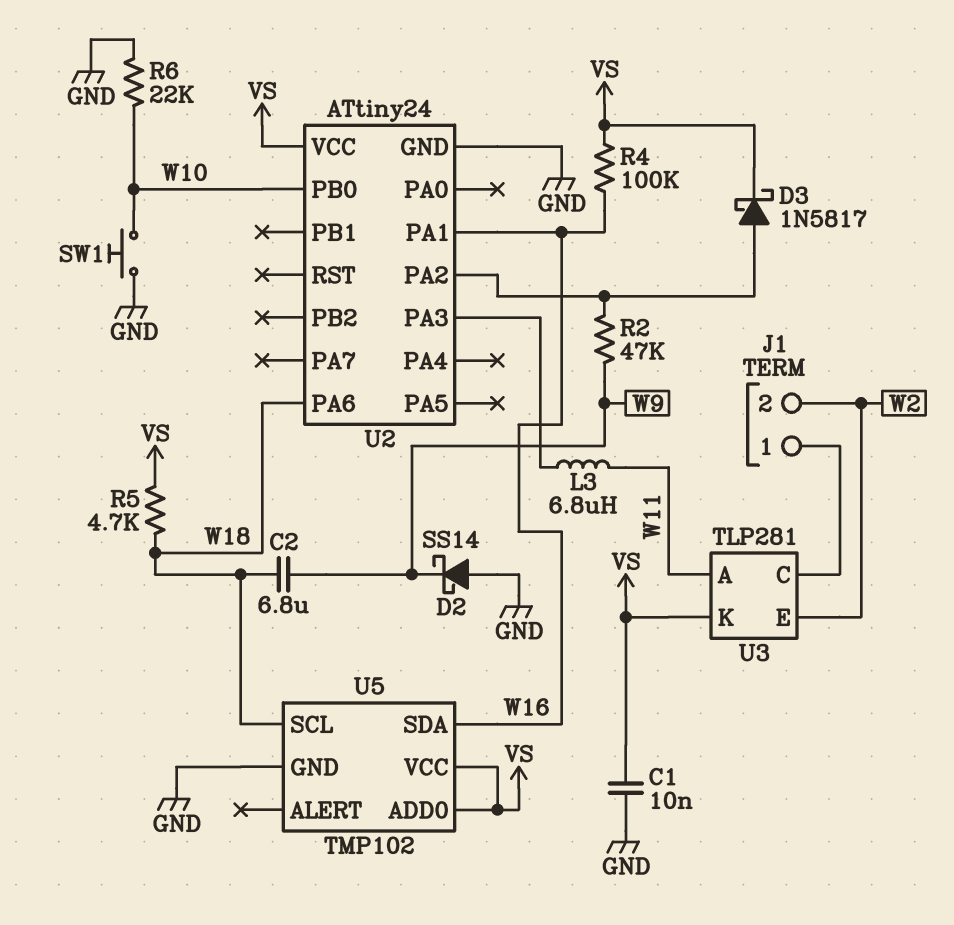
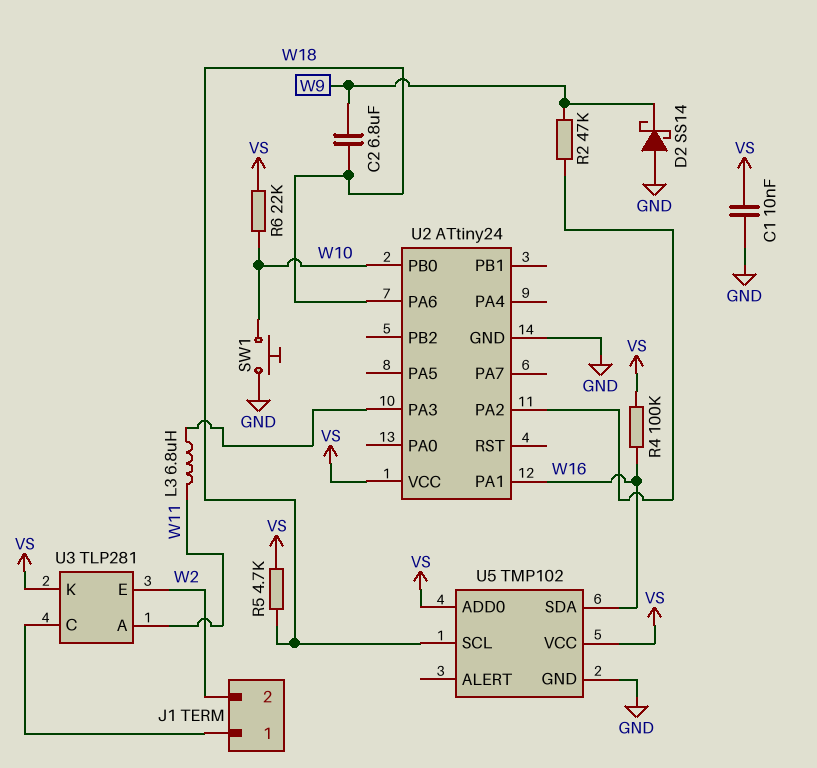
D3: schottky 1N5817 (A U2/PA2, K VS) -> none
R6: 22k (GND, W10) -> 22k (VS, W10)

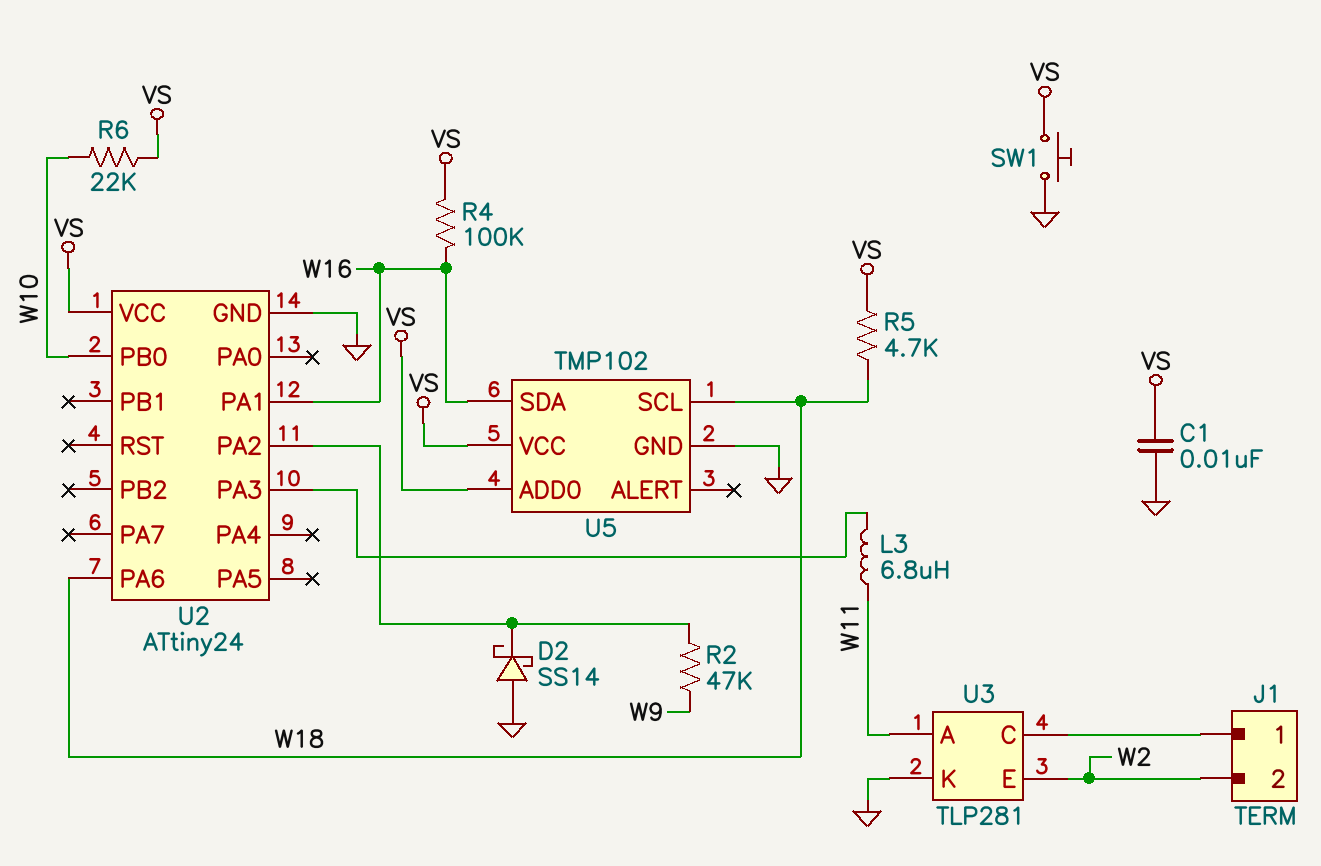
C2: 6.8uF (W9, W18) -> none
D2: schottky SS14 (A GND, K W9) -> schottky SS14 (A GND, K U2/PA2)
SW1: button (GND, W10) -> button (GND, VS)
U3 pin K: VS -> GND

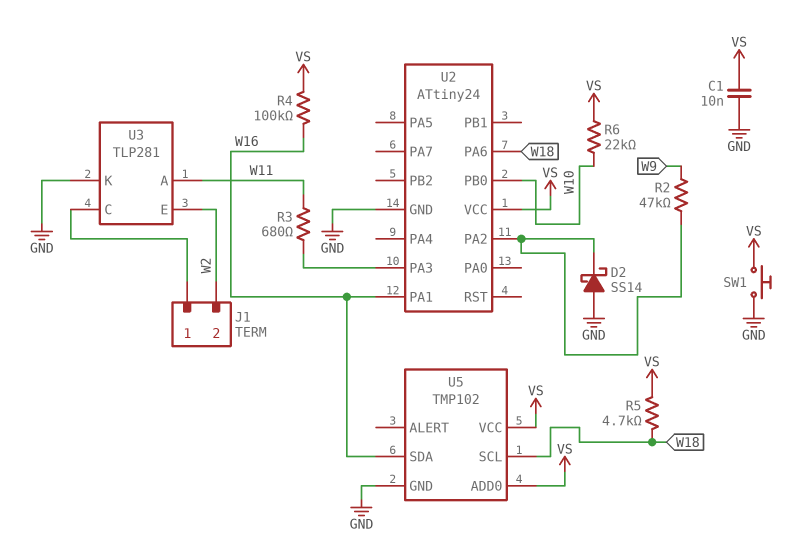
L3: 6.8uH (U2/PA3, W11) -> none
R3: none -> 680 (U2/PA3, W11)

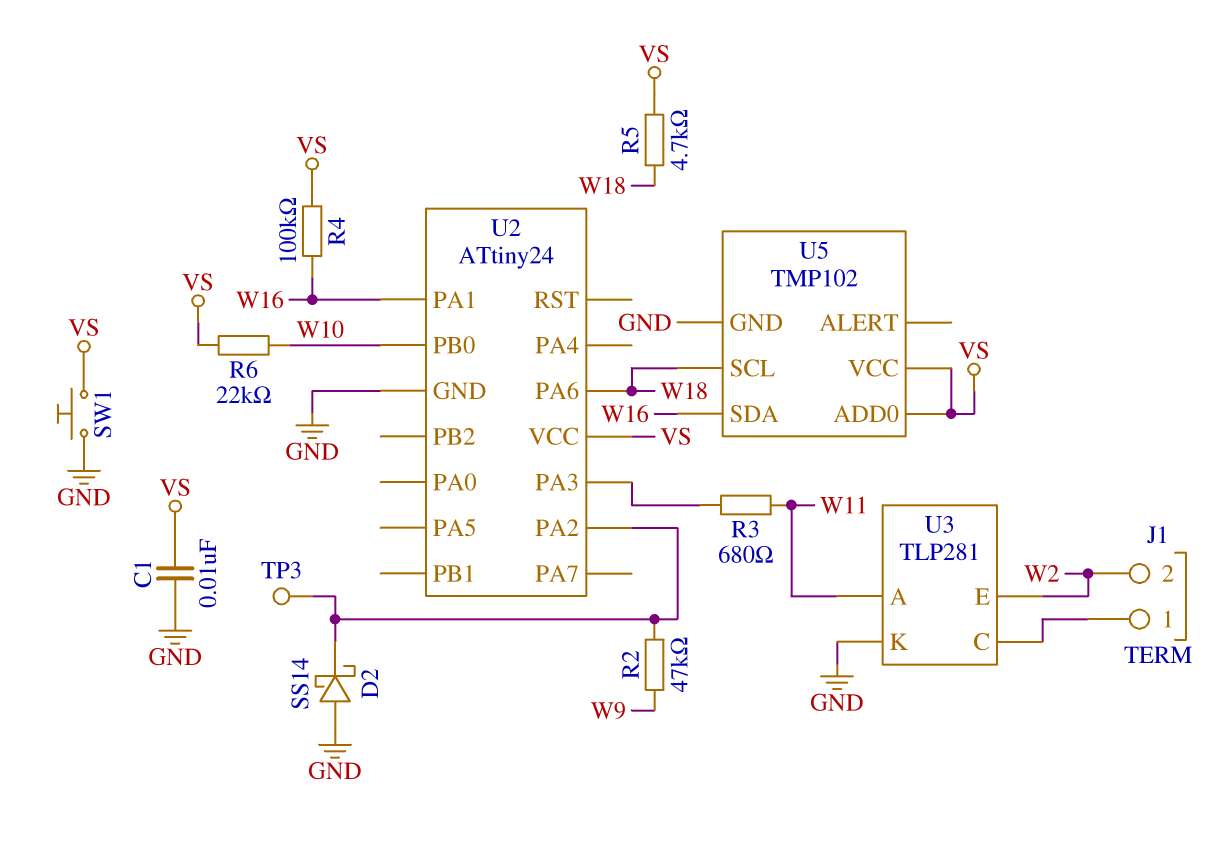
TP3: none -> test point (U2/PA2)

